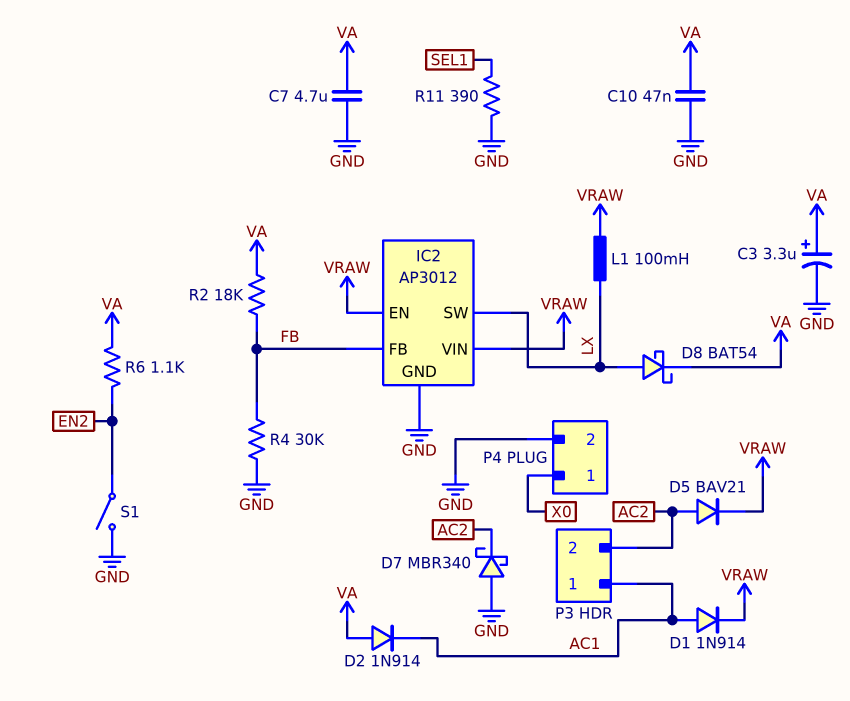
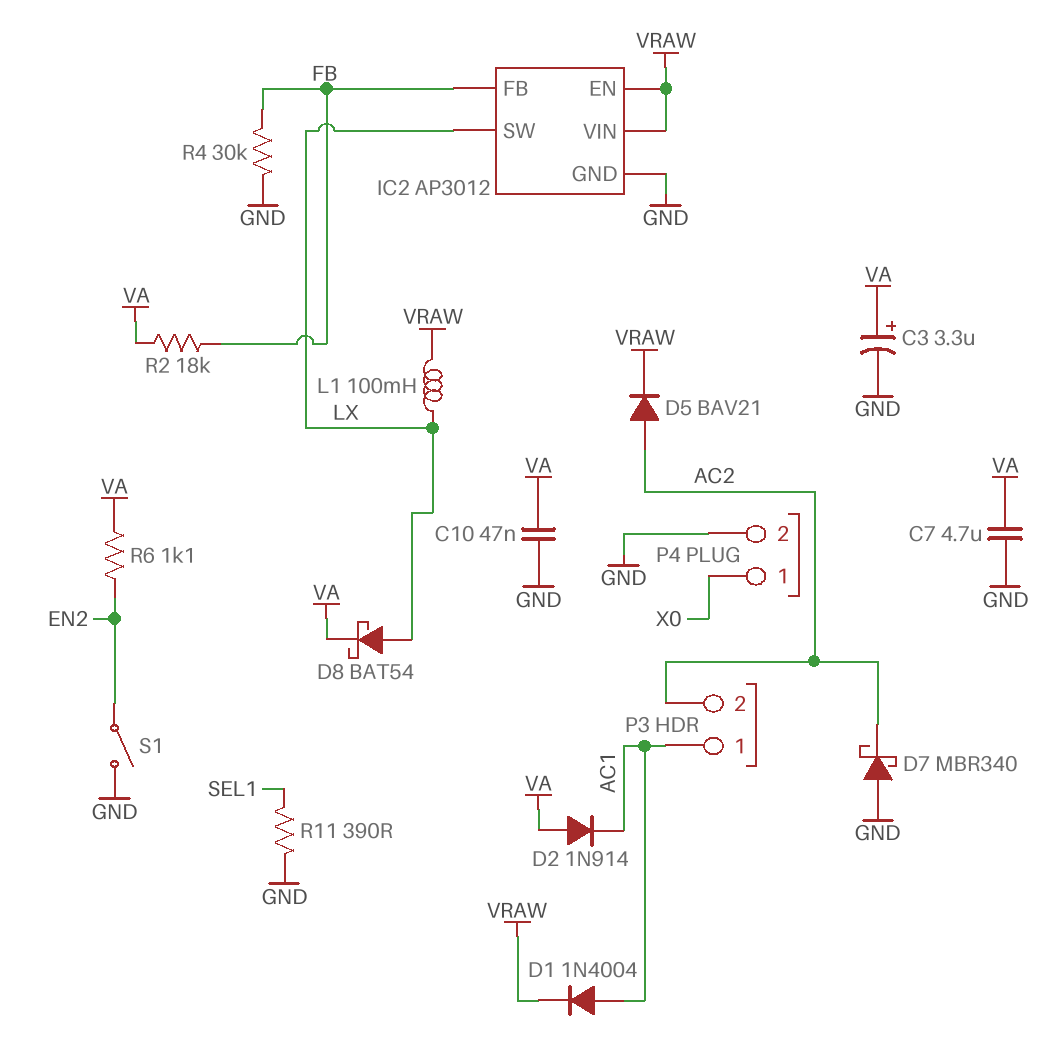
D1: diode 1N914 (A AC1, K VRAW) -> diode 1N4004 (A AC1, K VRAW)

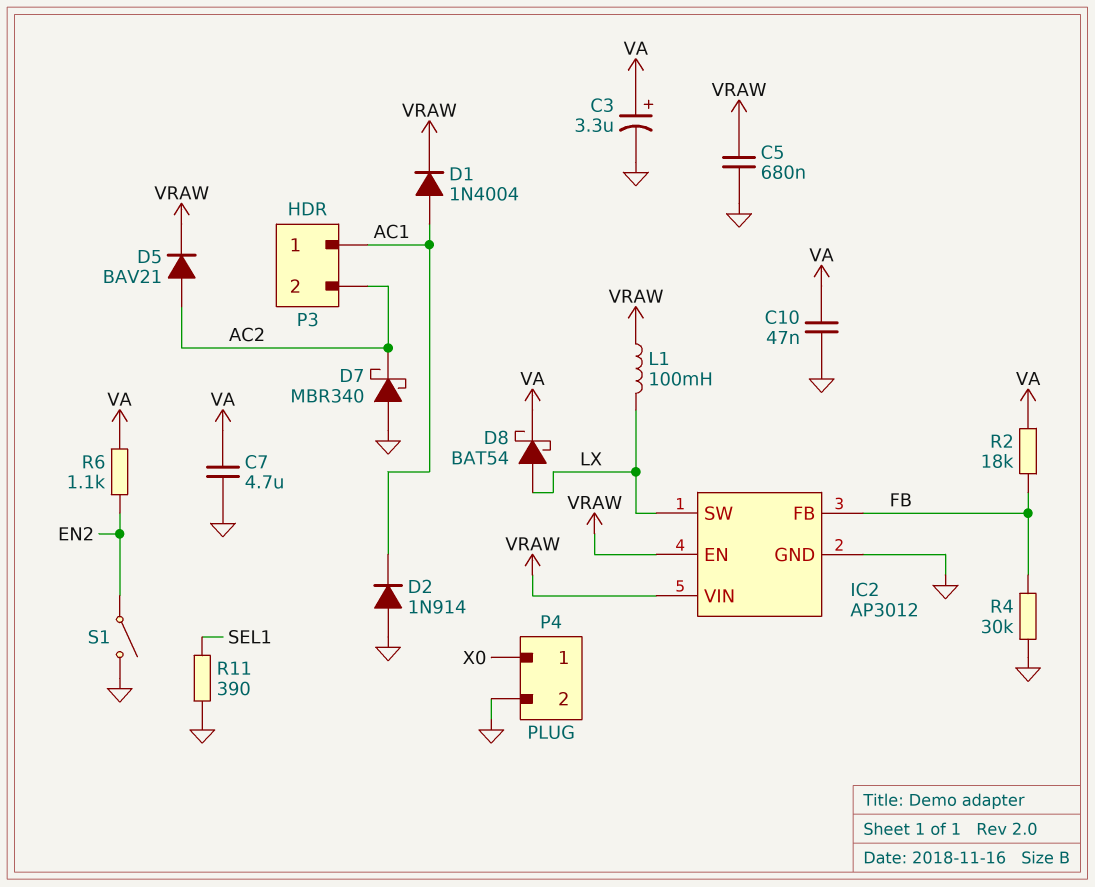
C5: none -> 680nF (GND, VRAW)
D2: diode 1N914 (A VA, K AC1) -> diode 1N914 (A GND, K AC1)

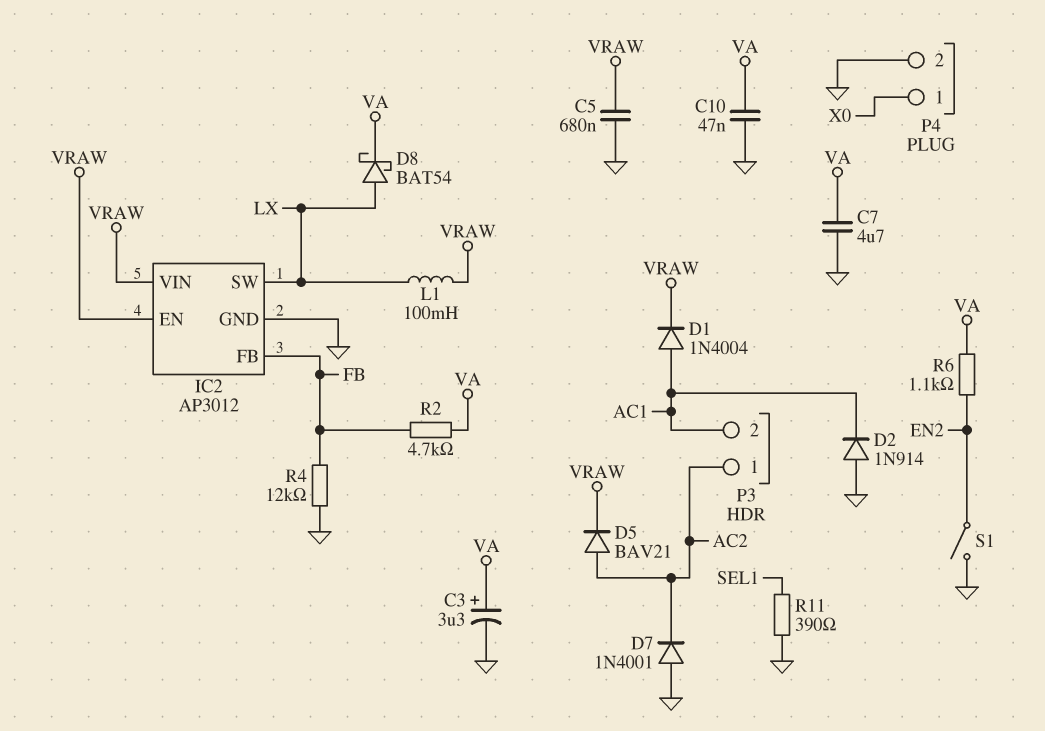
D7: schottky MBR340 (A GND, K AC2) -> diode 1N4001 (A GND, K AC2)
P3 pin 1: AC1 -> AC2
P3 pin 2: AC2 -> AC1
R2: 18k (FB, VA) -> 4.7k (FB, VA)
R4: 30k (FB, GND) -> 12k (FB, GND)

